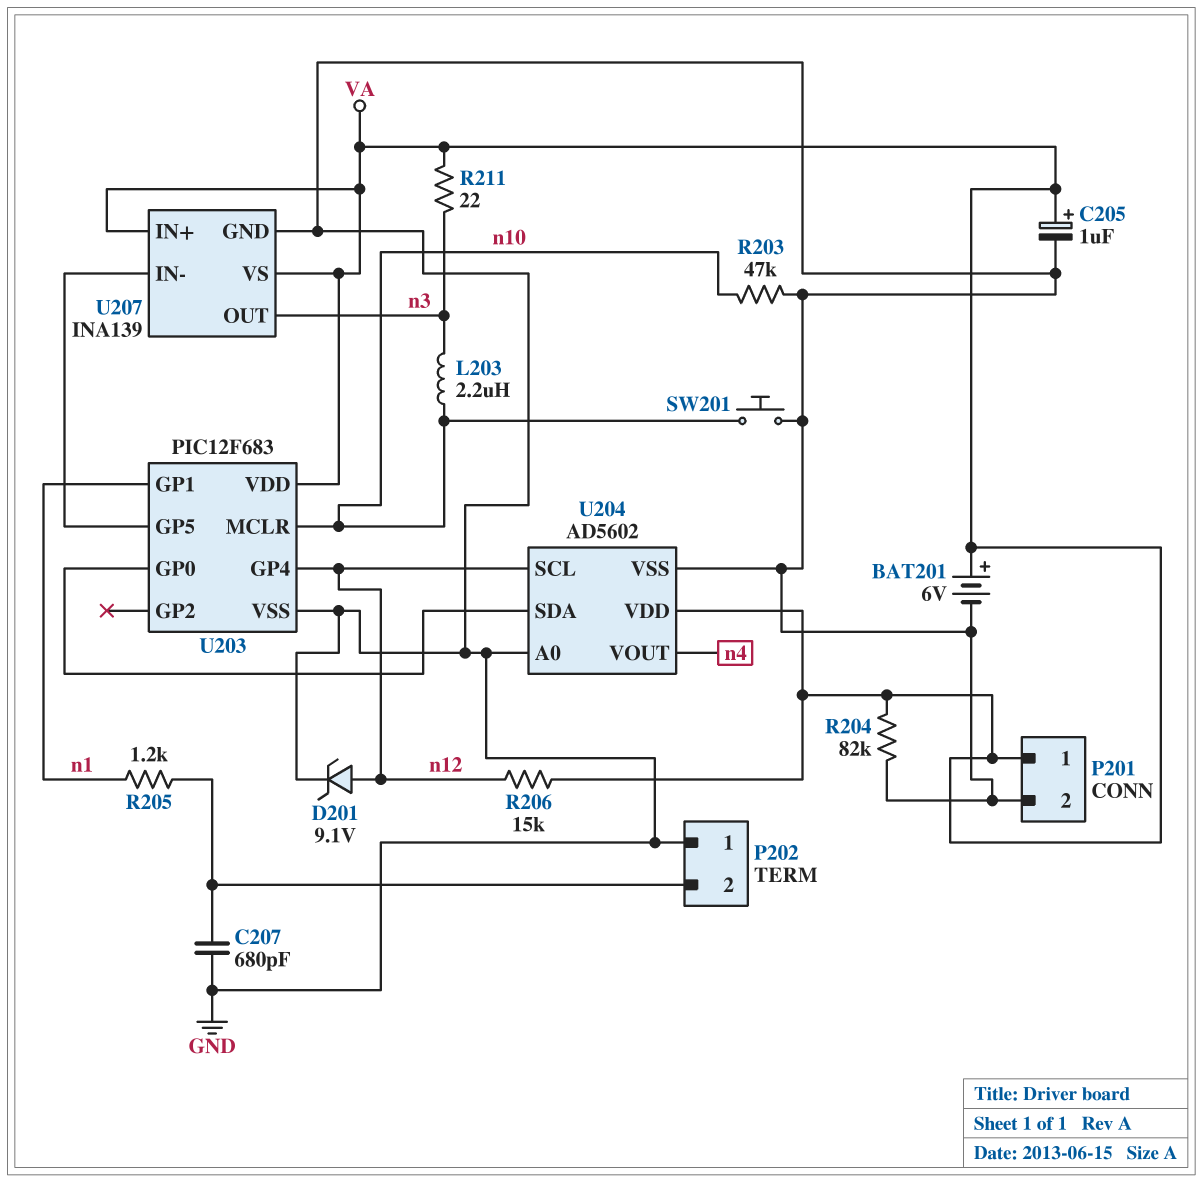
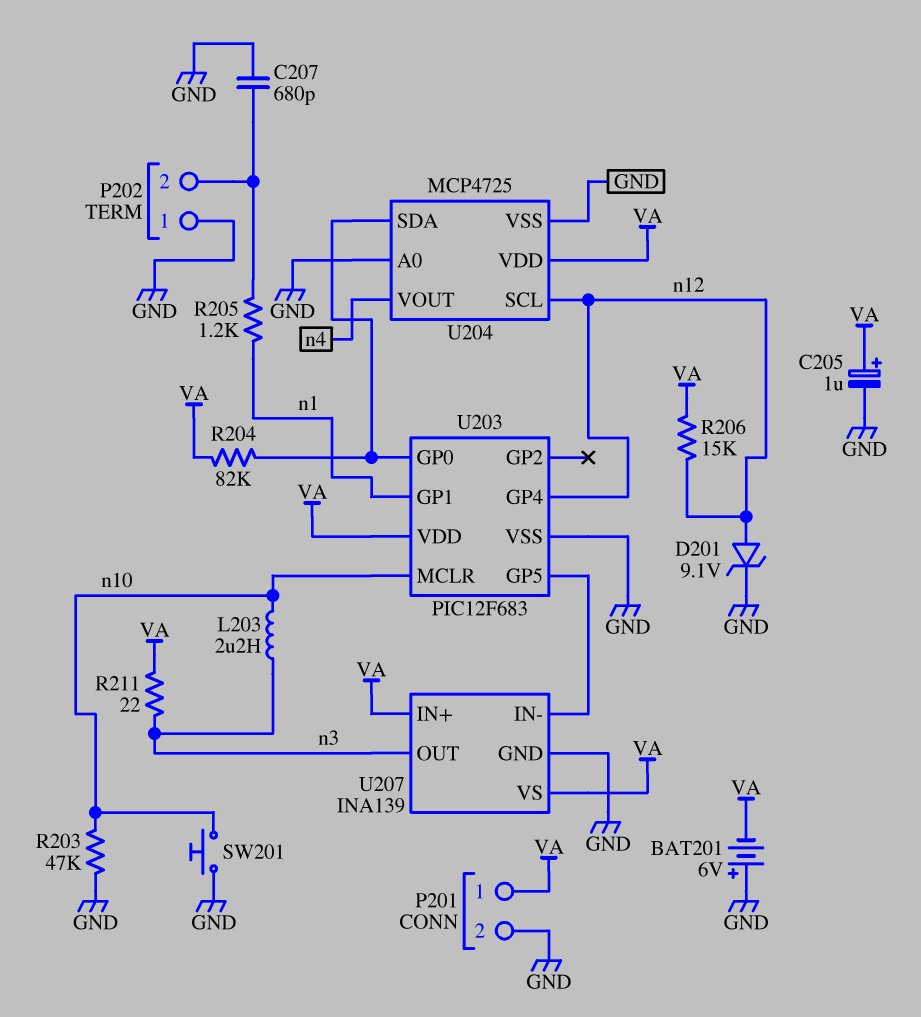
BAT201: 6V (plus VA, minus GND) -> 6V (plus GND, minus VA)
R204: 82k (GND, VA) -> 82k (U203/GP0, VA)
U204: AD5602 -> MCP4725

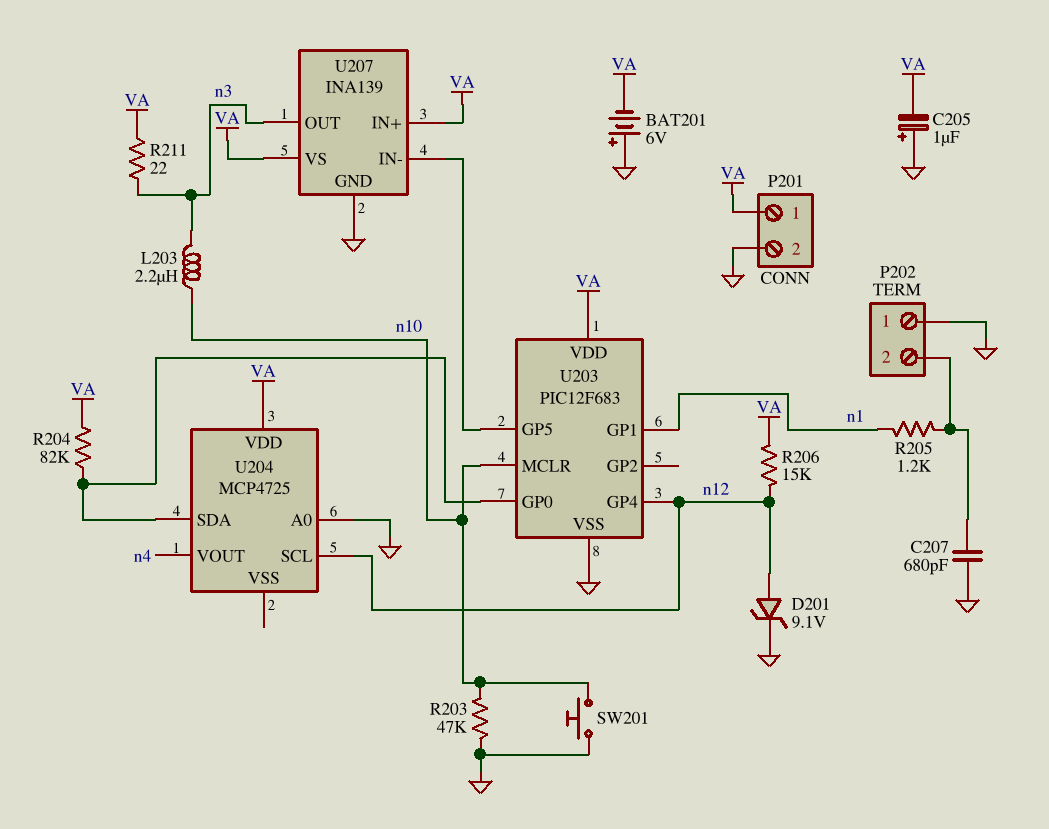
C205: 1uF (plus VA, minus GND) -> 1uF (plus GND, minus VA)
U204 pin VSS: GND -> none

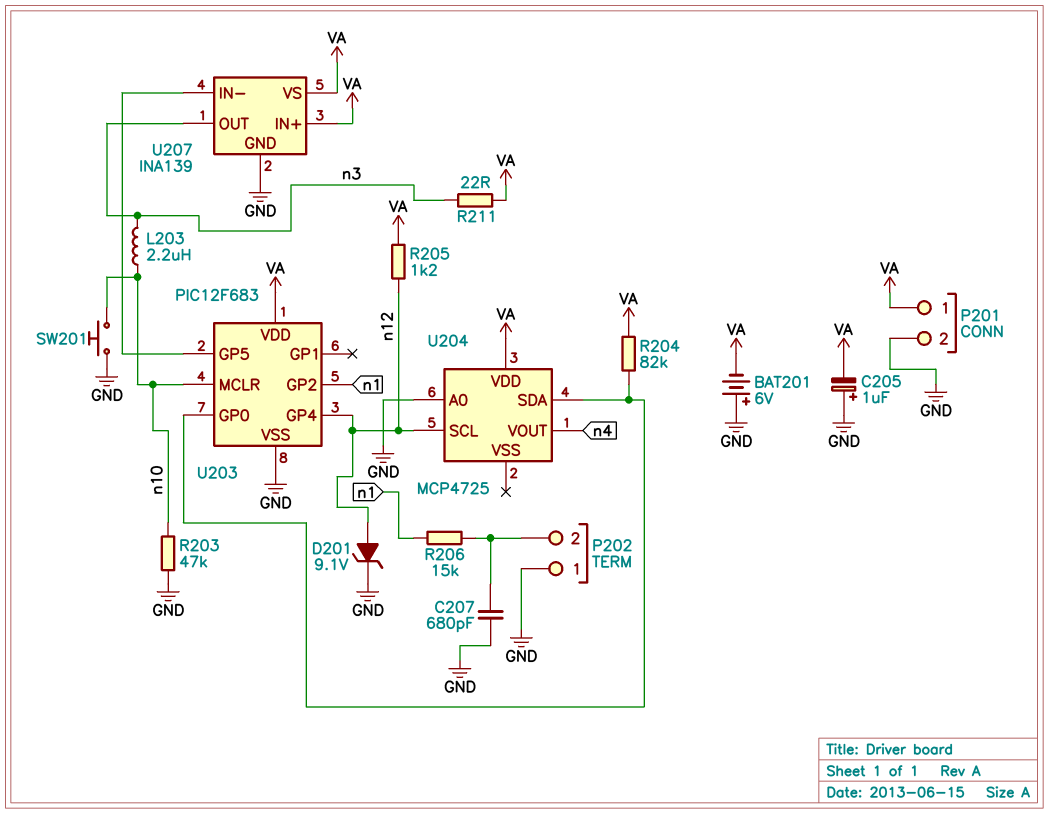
R205: 1.2k (P202/2, n1) -> 1.2k (VA, n12)
R206: 15k (VA, n12) -> 15k (P202/2, n1)
U203 pin GP1: n1 -> none
U203 pin GP2: none -> n1

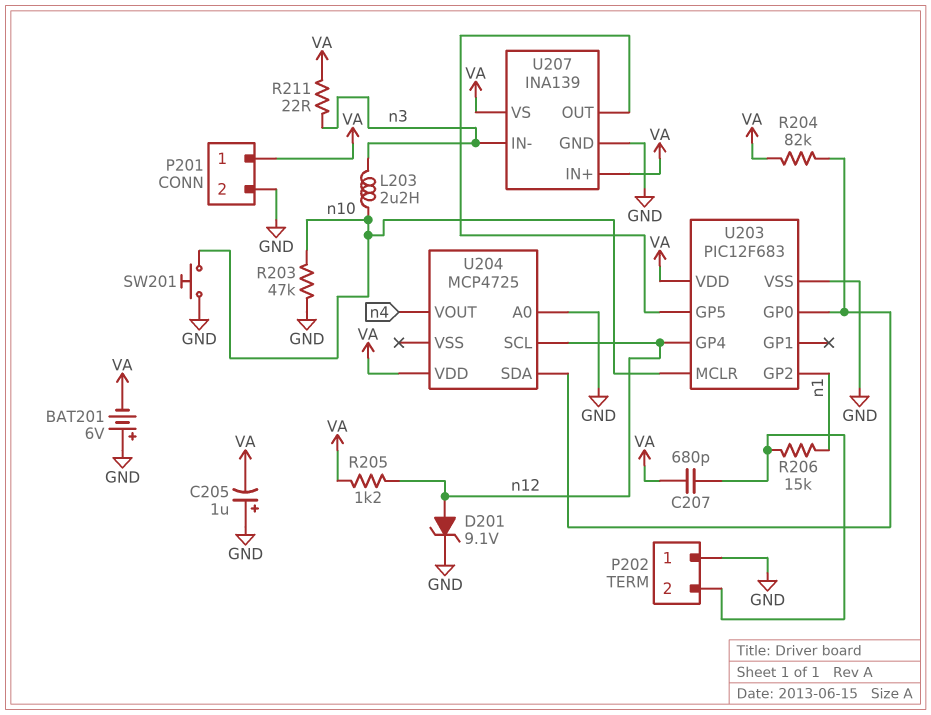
C207: 680pF (GND, P202/2) -> 680pF (P202/2, VA)
U207 pin IN-: U203/GP5 -> n3
U207 pin OUT: n3 -> U203/GP5

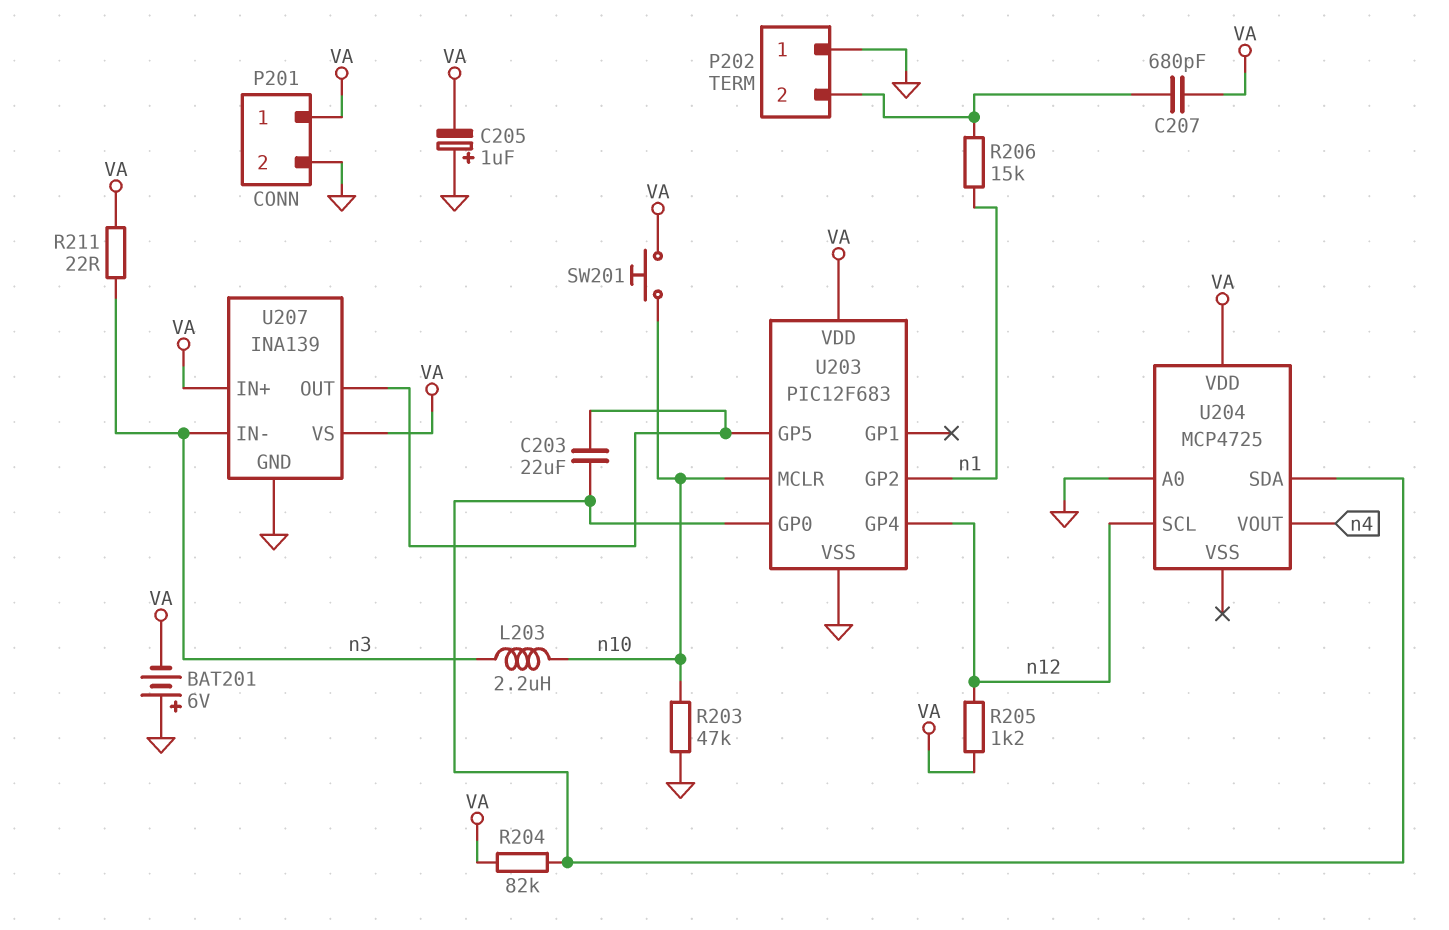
C203: none -> 22uF (U203/GP0, U203/GP5)
D201: zener 9.1V (A n12, K GND) -> none
SW201: button (GND, n10) -> button (VA, n10)

